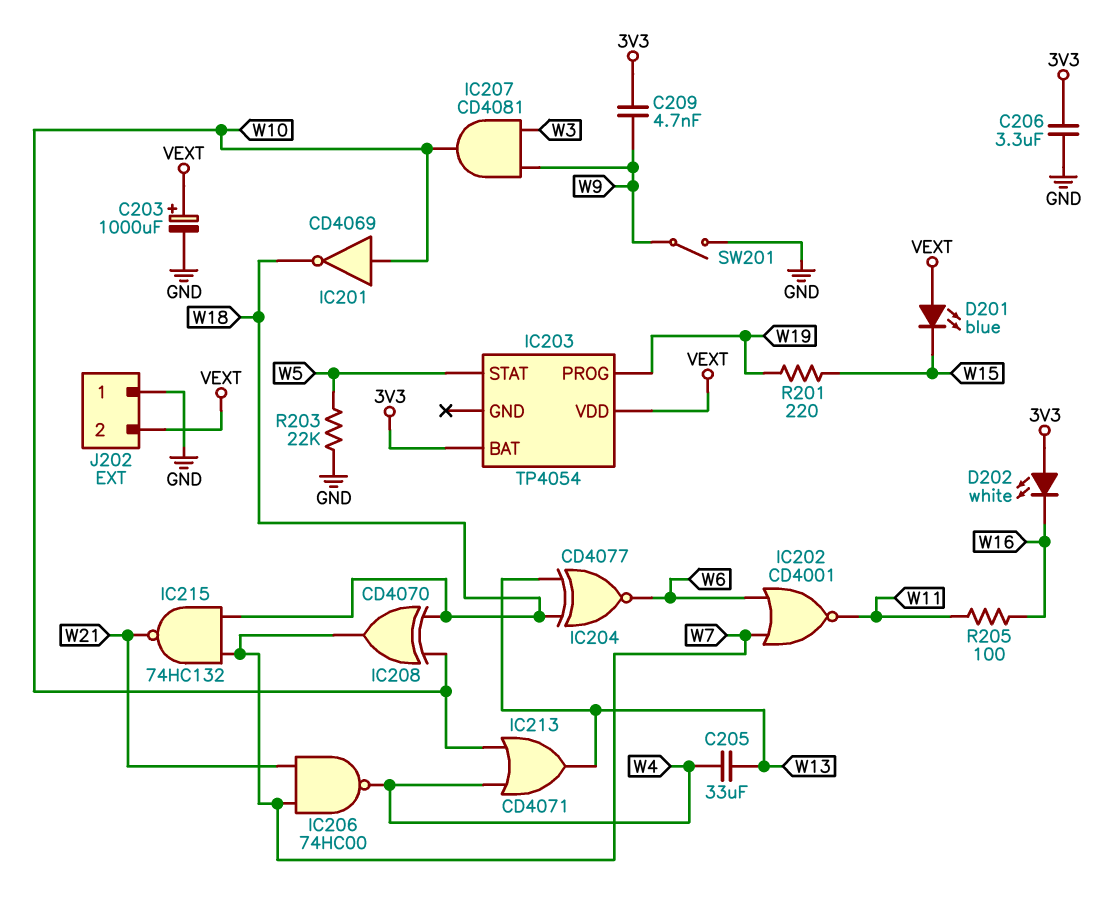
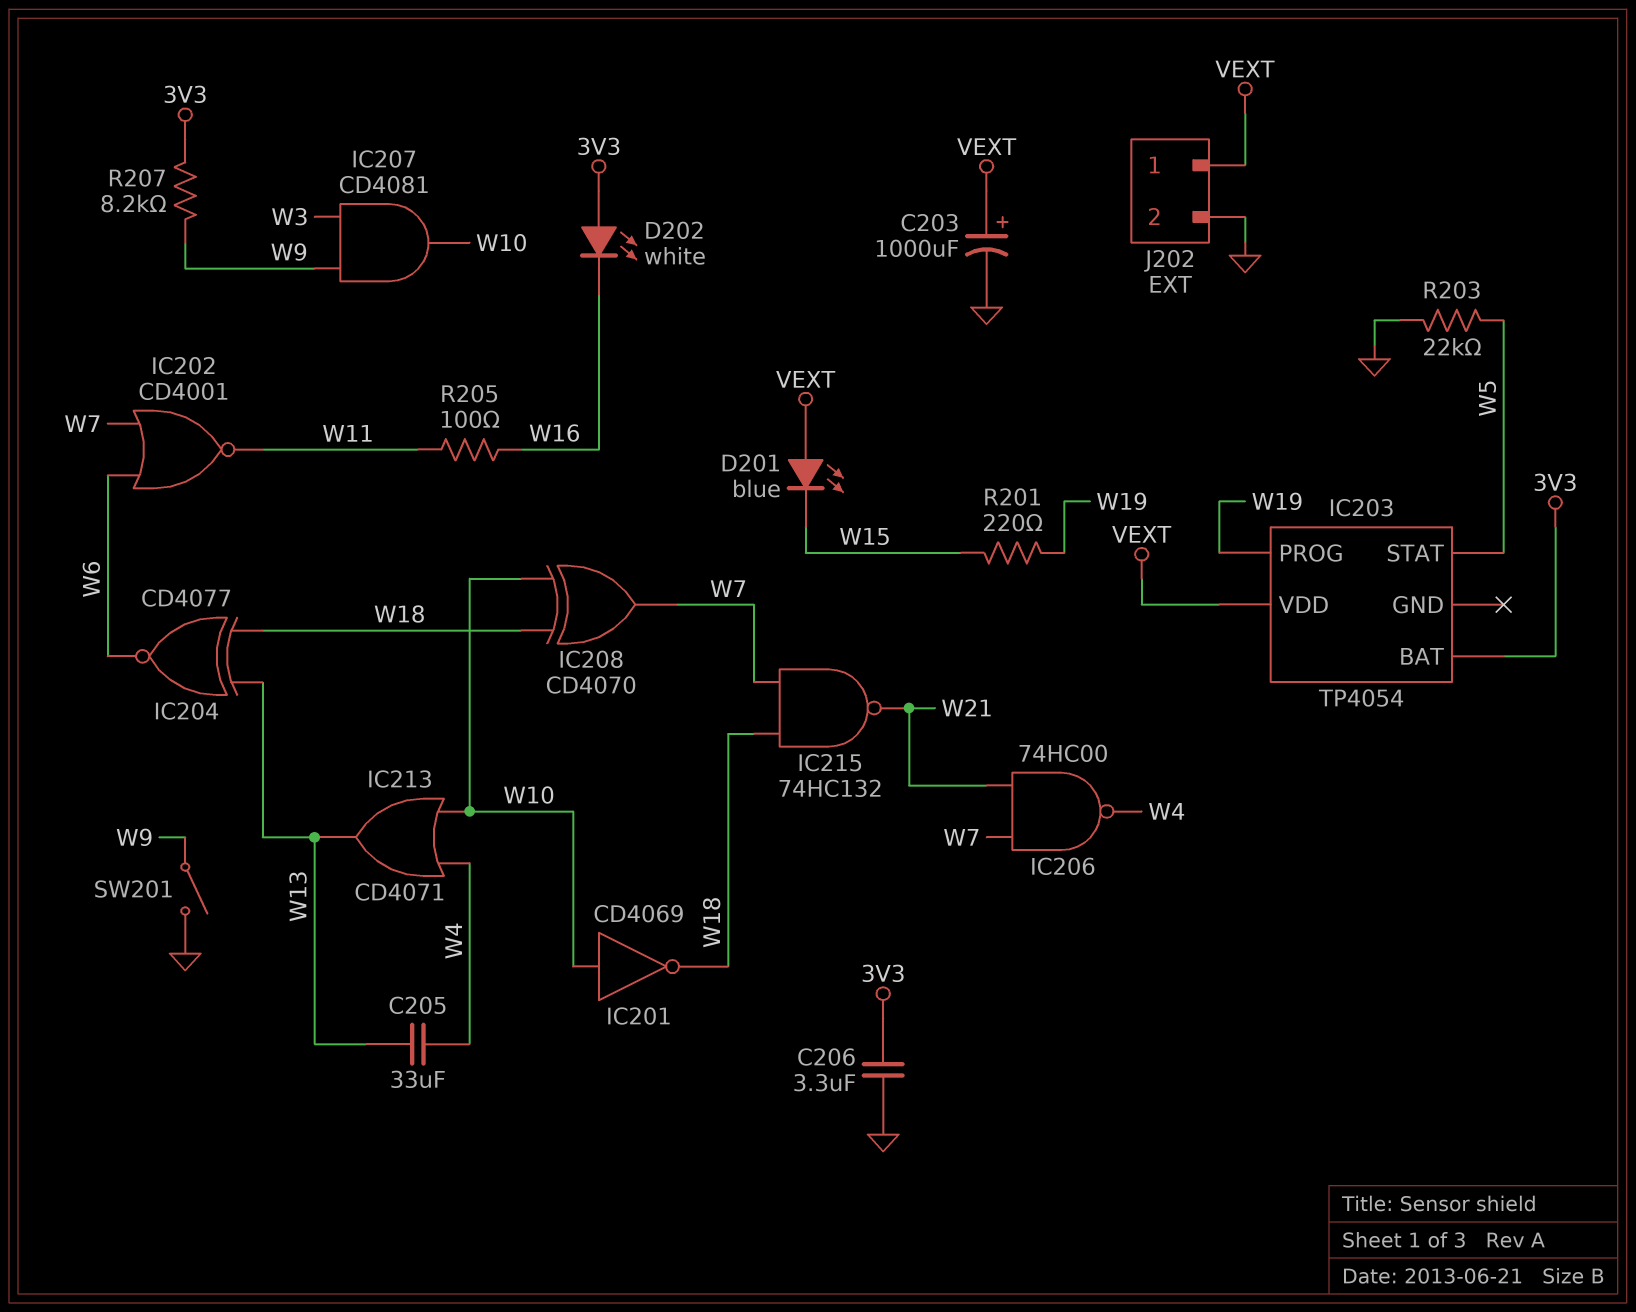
C209: 4.7nF (3V3, W9) -> none
J202 pin 1: GND -> VEXT
J202 pin 2: VEXT -> GND
R207: none -> 8.2k (3V3, W9)

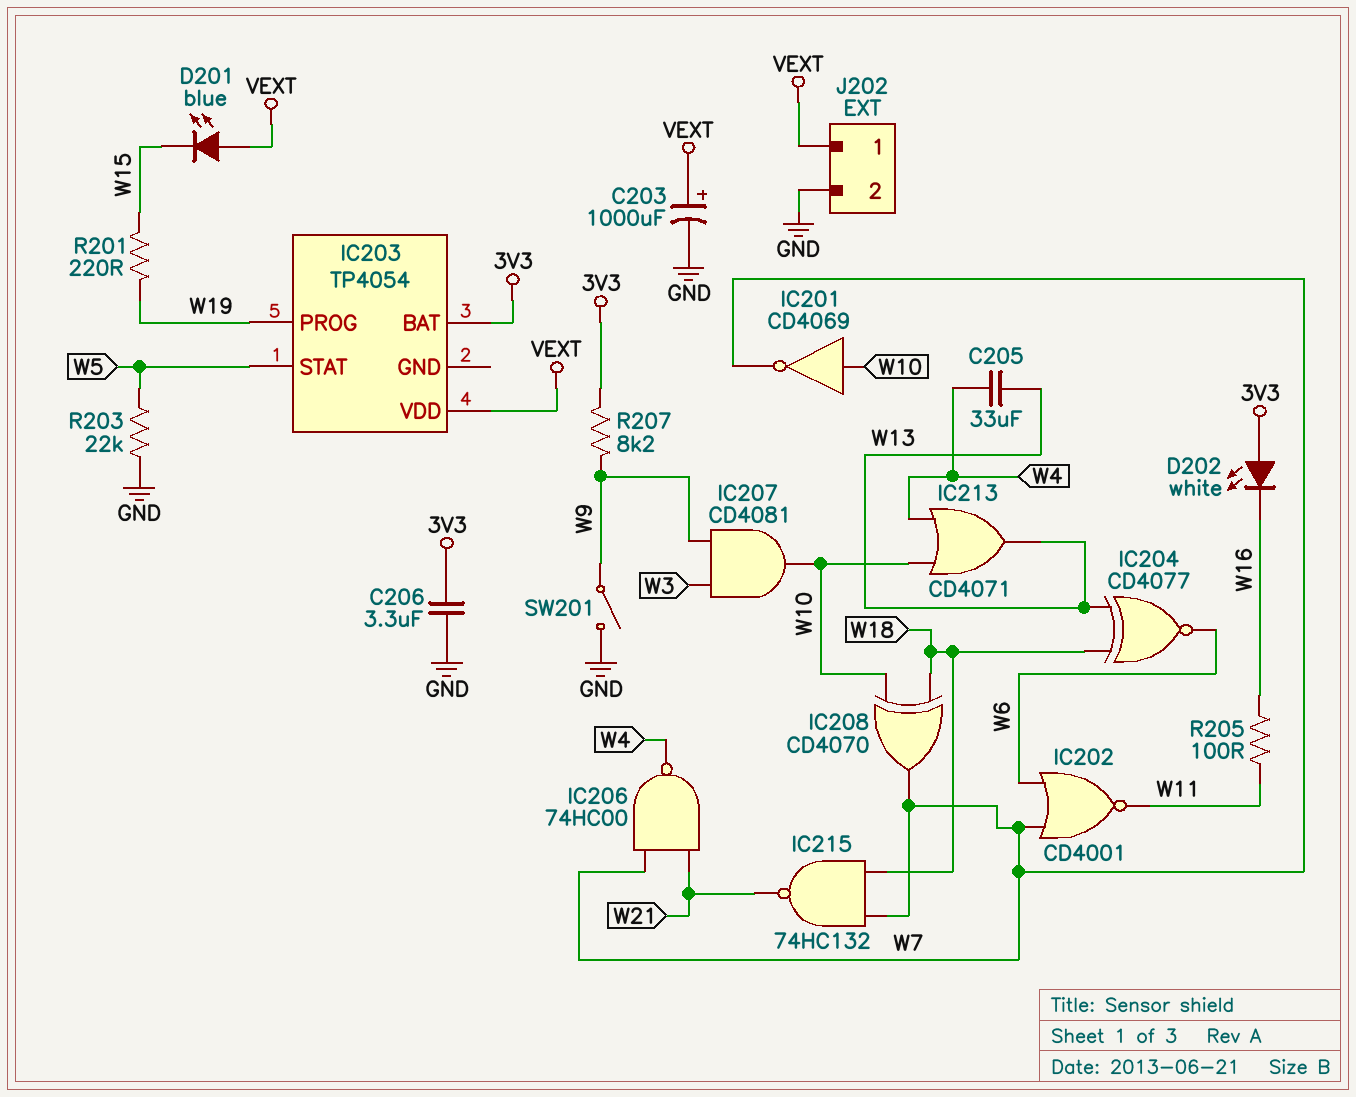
IC201: NOT CD4069 (in W10, out W18) -> NOT CD4069 (in W10, out W7)

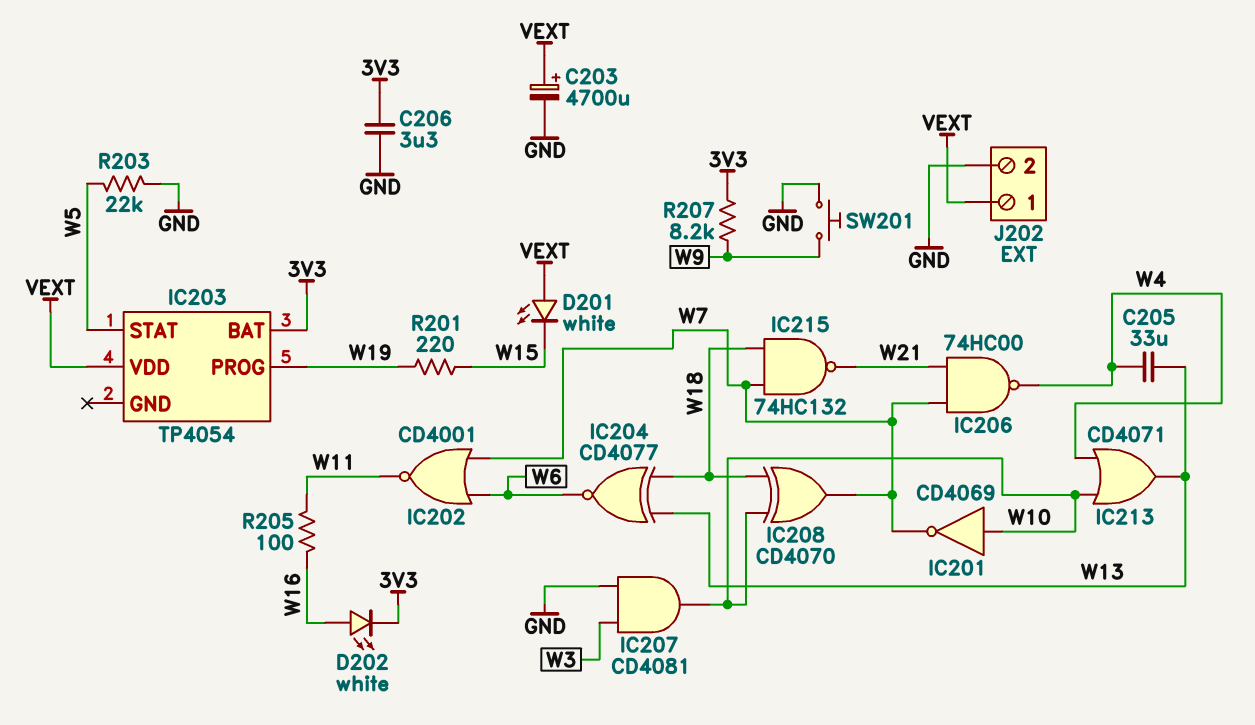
C203: 1000uF (plus VEXT, minus GND) -> 4700uF (plus VEXT, minus GND)
D201: LED blue (A VEXT, K W15) -> LED white (A VEXT, K W15)
D202: LED white (A 3V3, K W16) -> LED white (A W16, K 3V3)
IC207: AND CD4081 (in W3, in W9, out W10) -> AND CD4081 (in GND, in W3, out W10)
SW201: switch (GND, W9) -> button (GND, W9)

